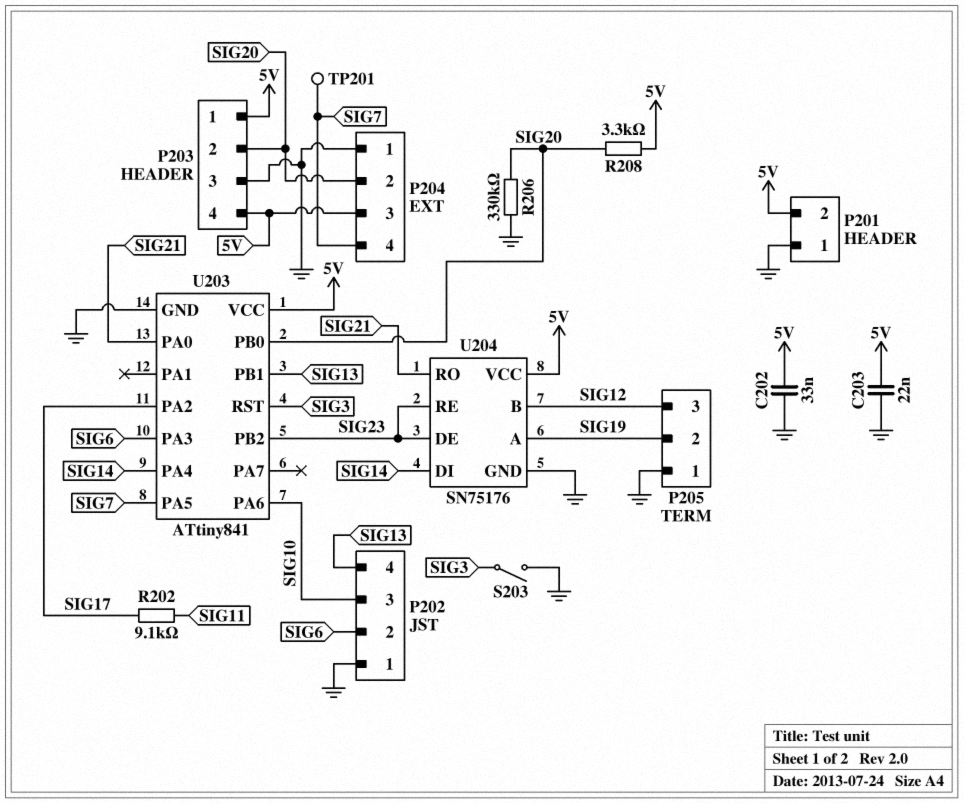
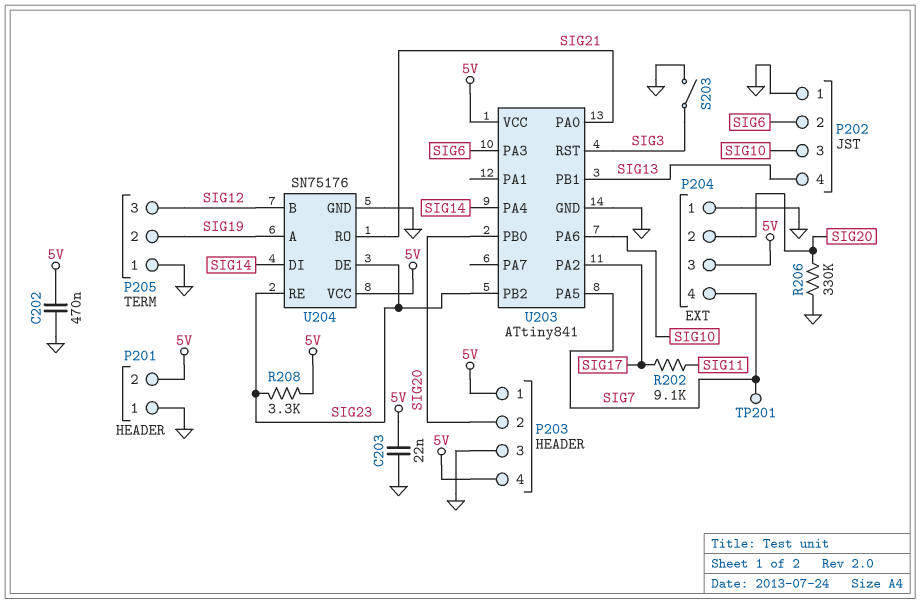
C202: 33nF (5V, GND) -> 470nF (5V, GND)
R208: 3.3k (5V, SIG20) -> 3.3k (5V, SIG23)

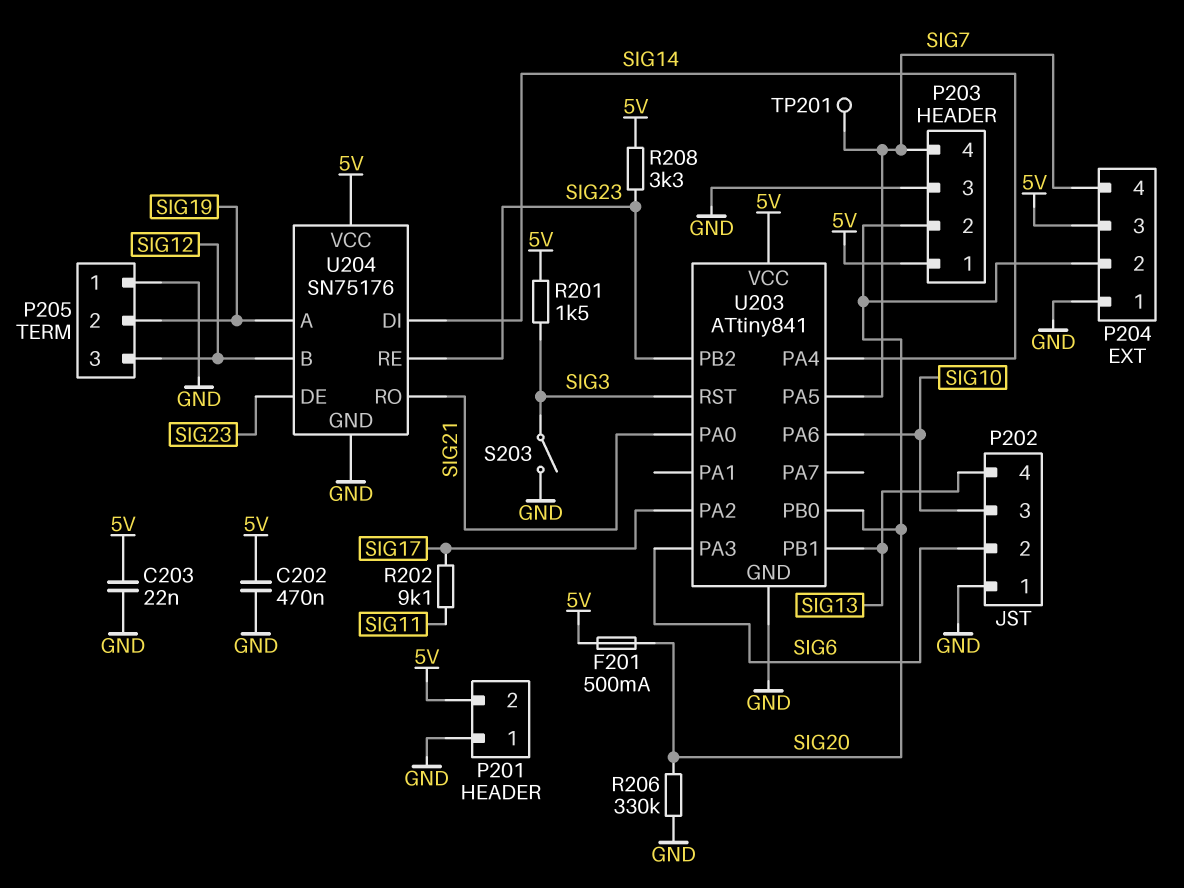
F201: none -> 500mA (5V, SIG20)
P203 pin 4: 5V -> SIG7
R201: none -> 1.5k (5V, SIG3)

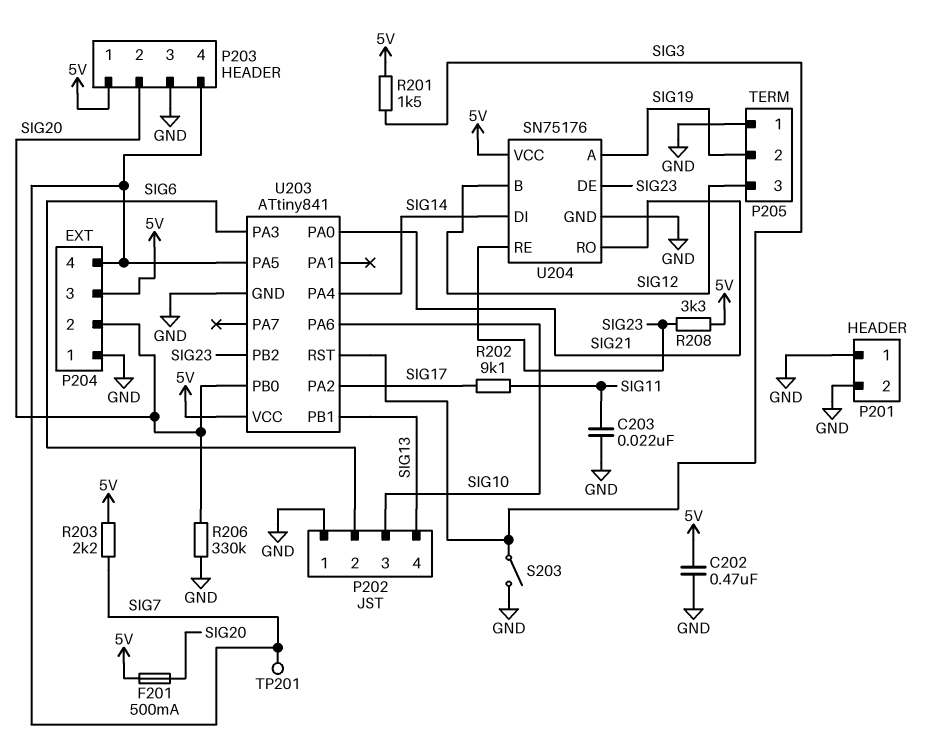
C203: 22nF (5V, GND) -> 22nF (GND, SIG11)
P201 pin 2: 5V -> GND
R203: none -> 2.2k (5V, SIG7)

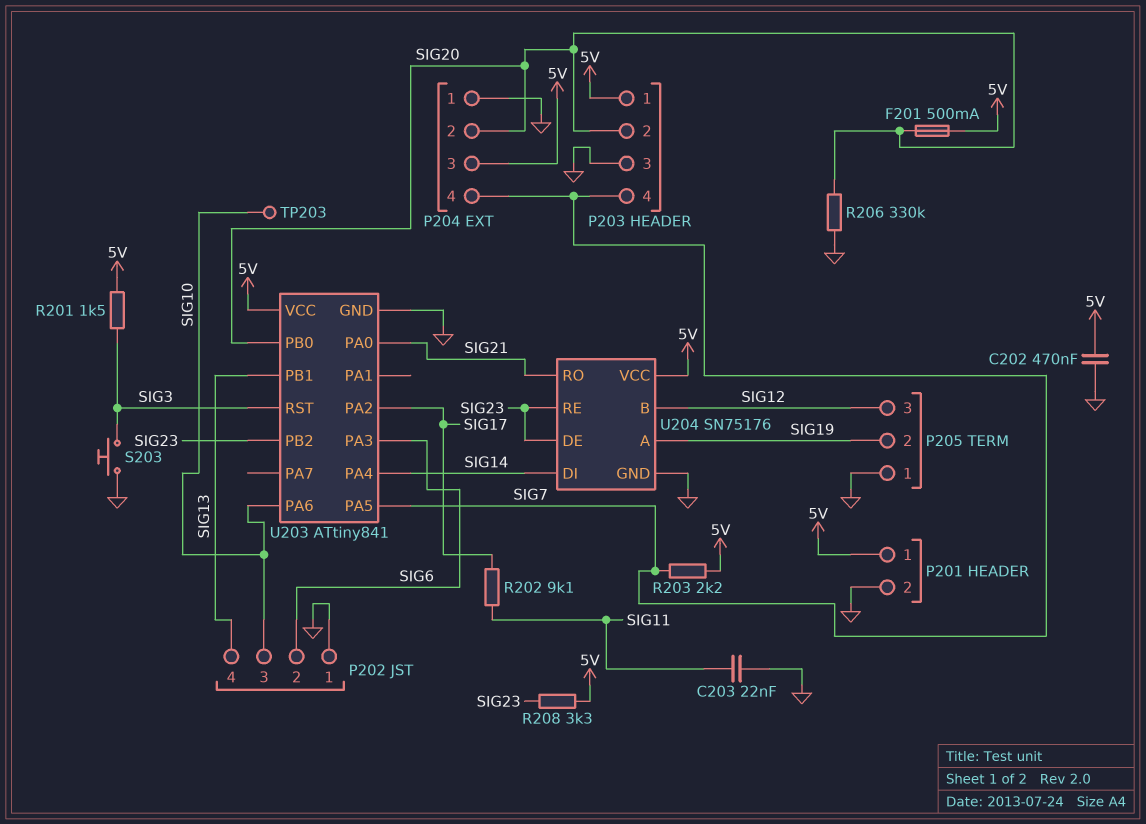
P201 pin 1: GND -> 5V
S203: switch (GND, SIG3) -> button (GND, SIG3)
TP201: test point (SIG7) -> none
TP203: none -> test point (SIG10)

